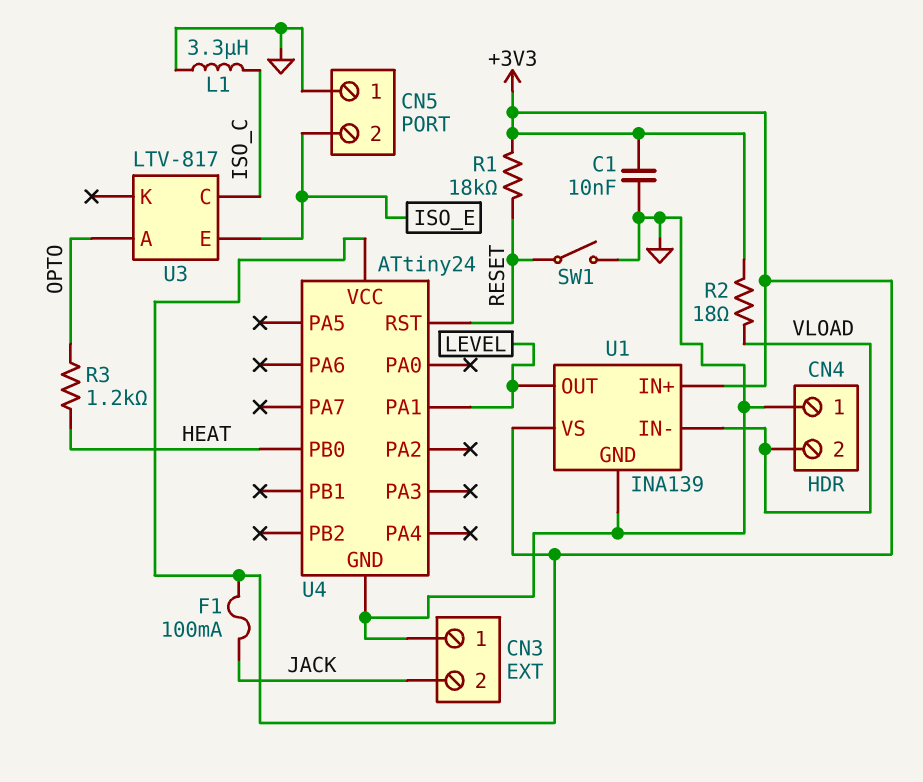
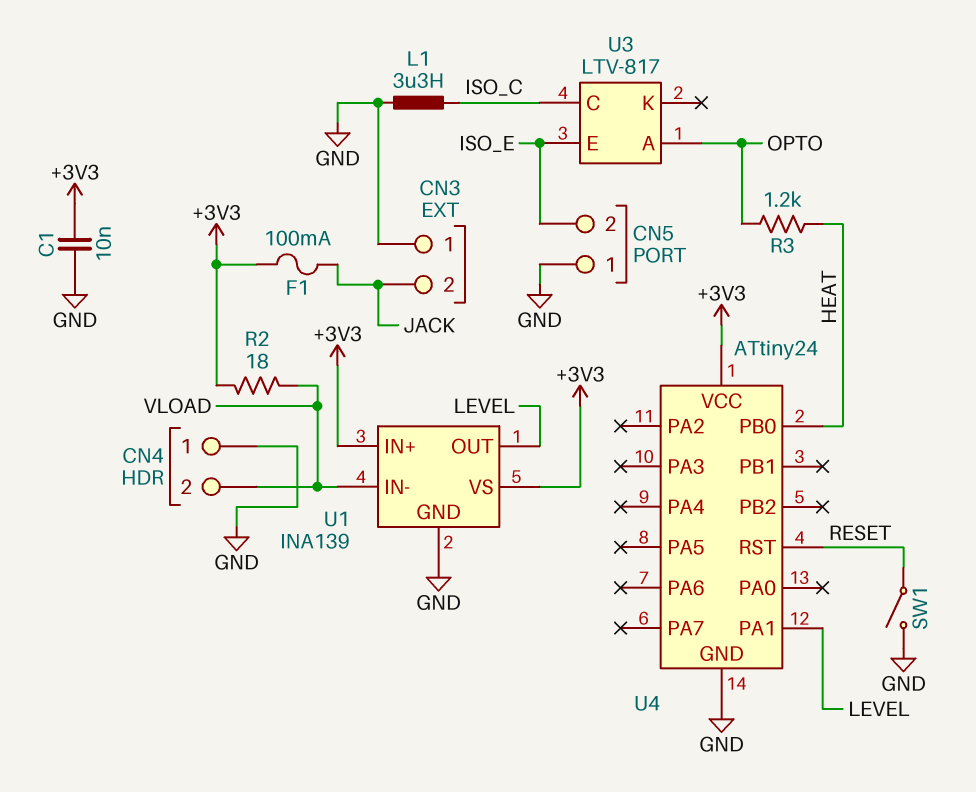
R1: 18k (+3V3, RESET) -> none

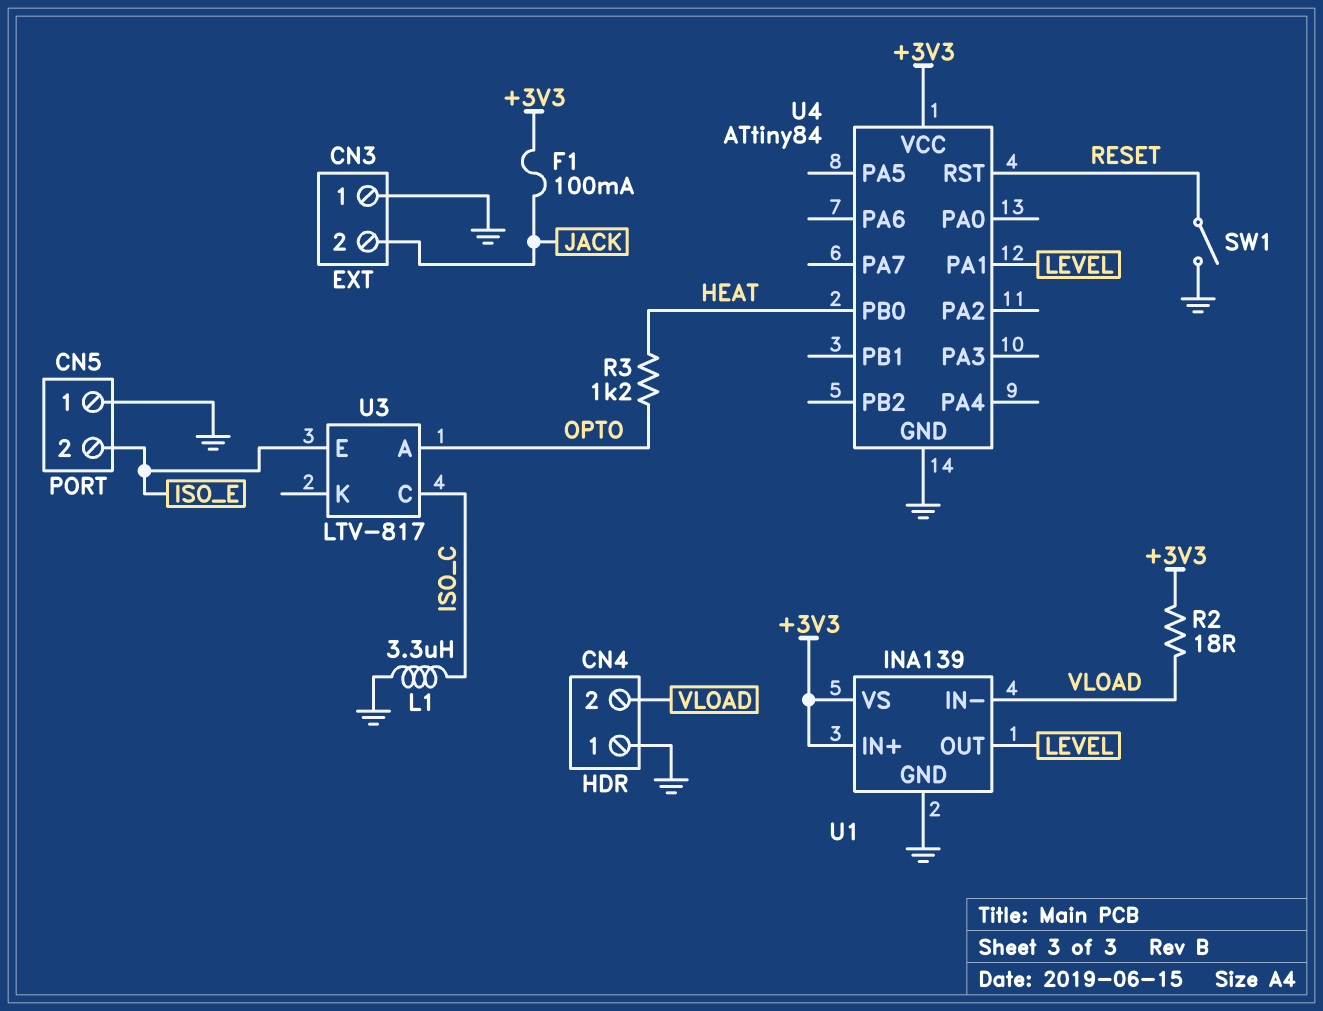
C1: 10nF (+3V3, GND) -> none
U4: ATtiny24 -> ATtiny84

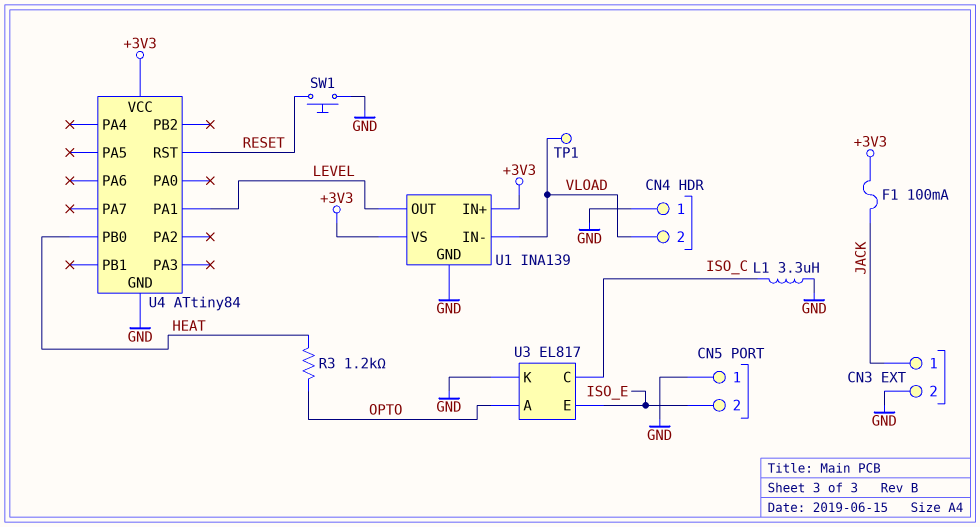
CN3 pin 1: GND -> JACK
CN3 pin 2: JACK -> GND
R2: 18 (+3V3, VLOAD) -> none
SW1: switch (GND, RESET) -> button (GND, RESET)
TP1: none -> test point (VLOAD)
U3: LTV-817 -> EL817
U3 pin K: none -> GND

